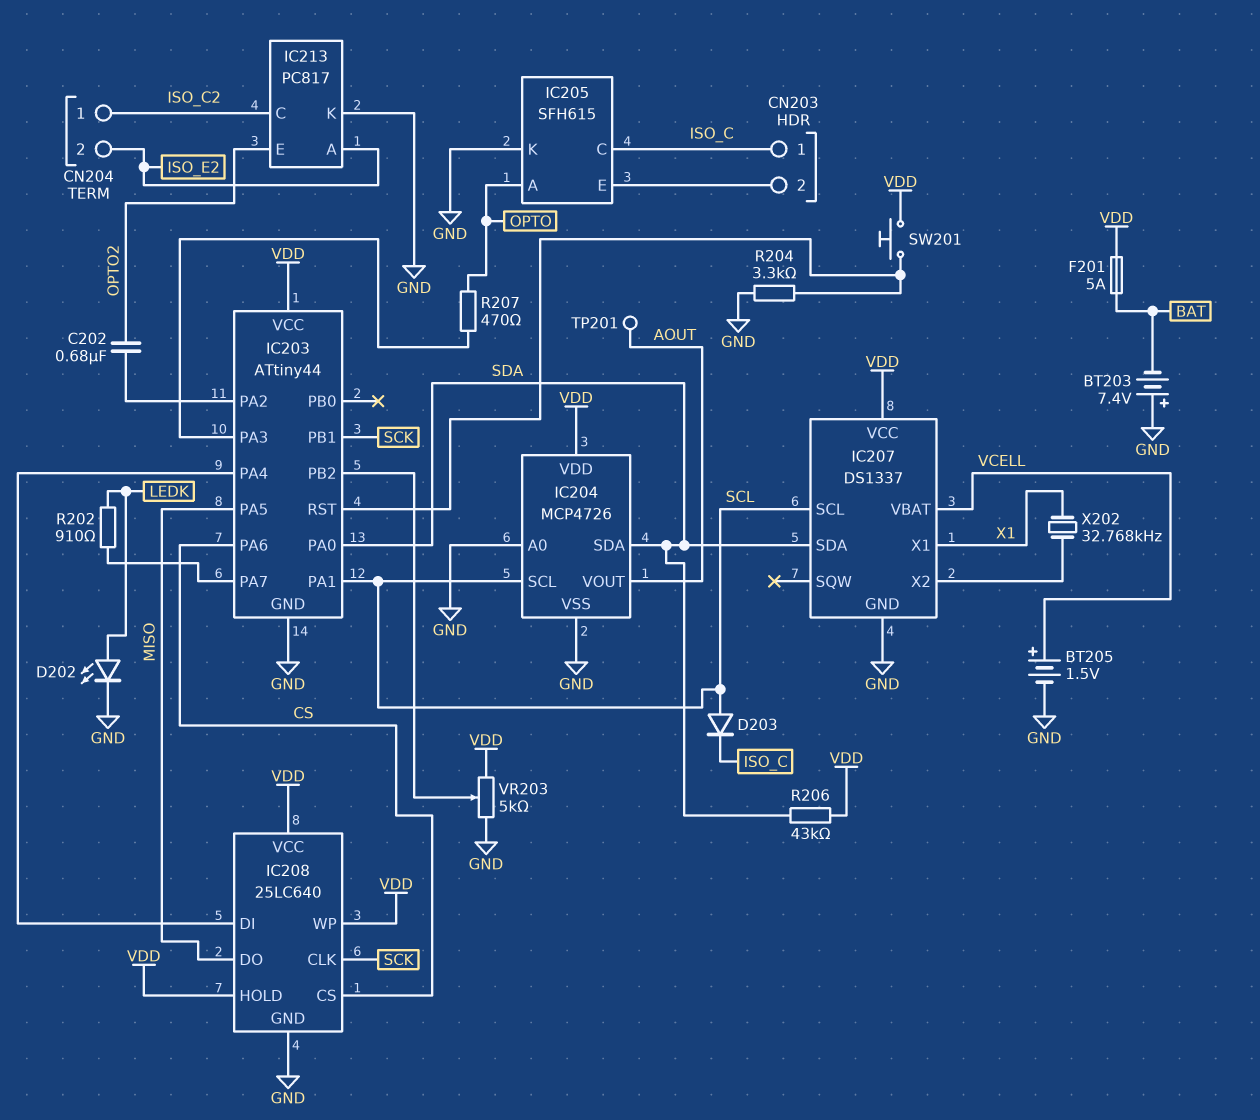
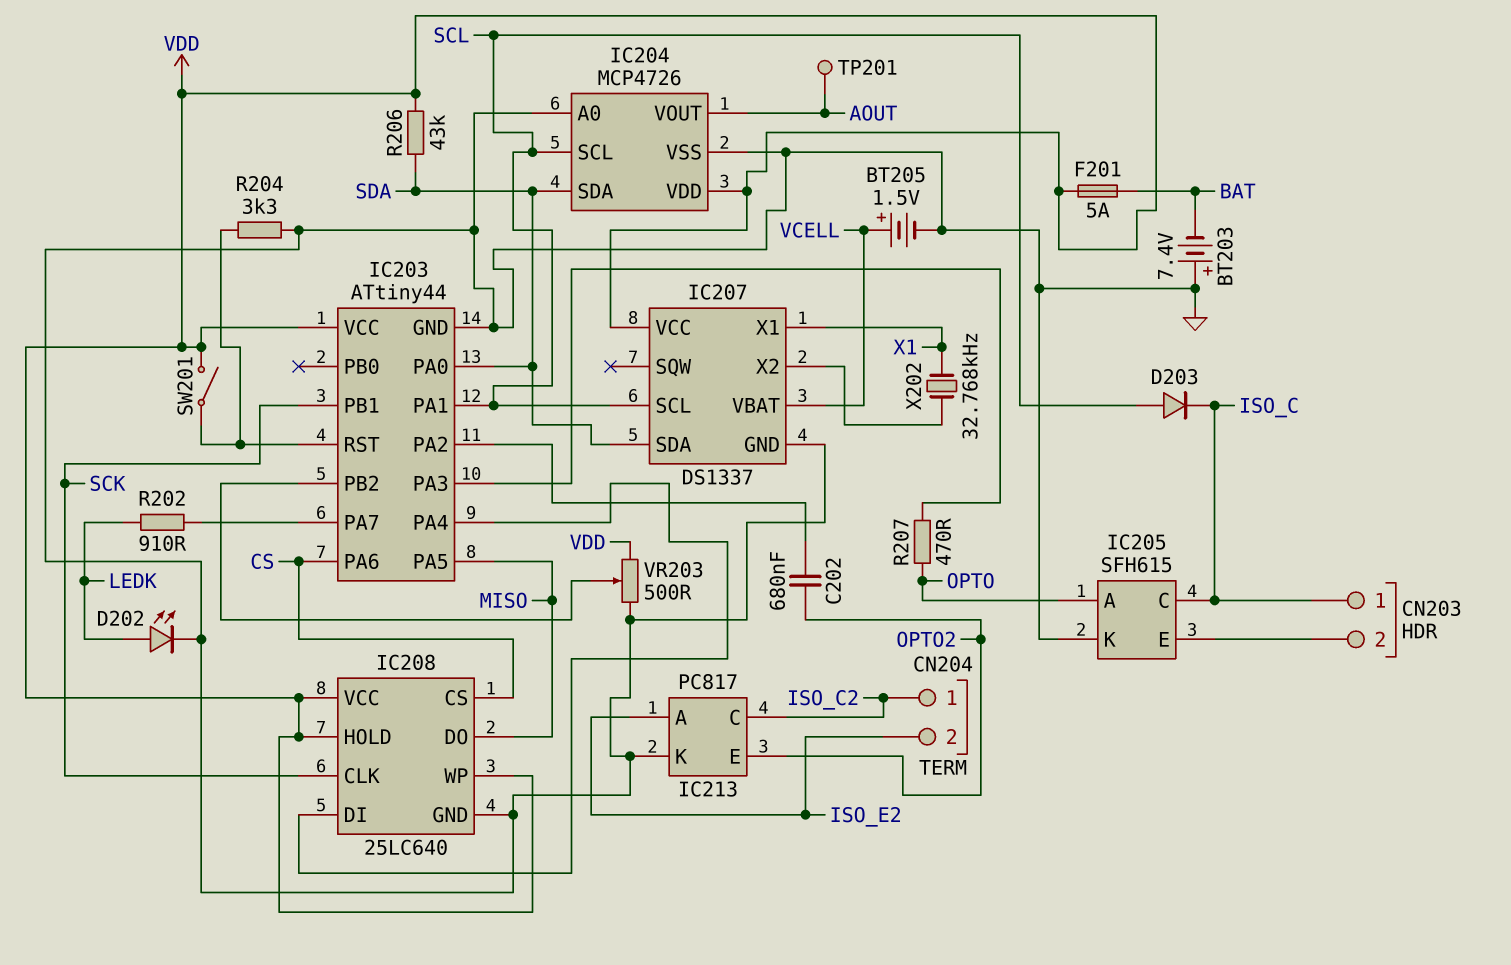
SW201: button (IC203/RST, VDD) -> switch (IC203/RST, VDD)
VR203: 5k (GND, VDD, wiper IC203/PB2) -> 500 (GND, VDD, wiper IC203/PB2)

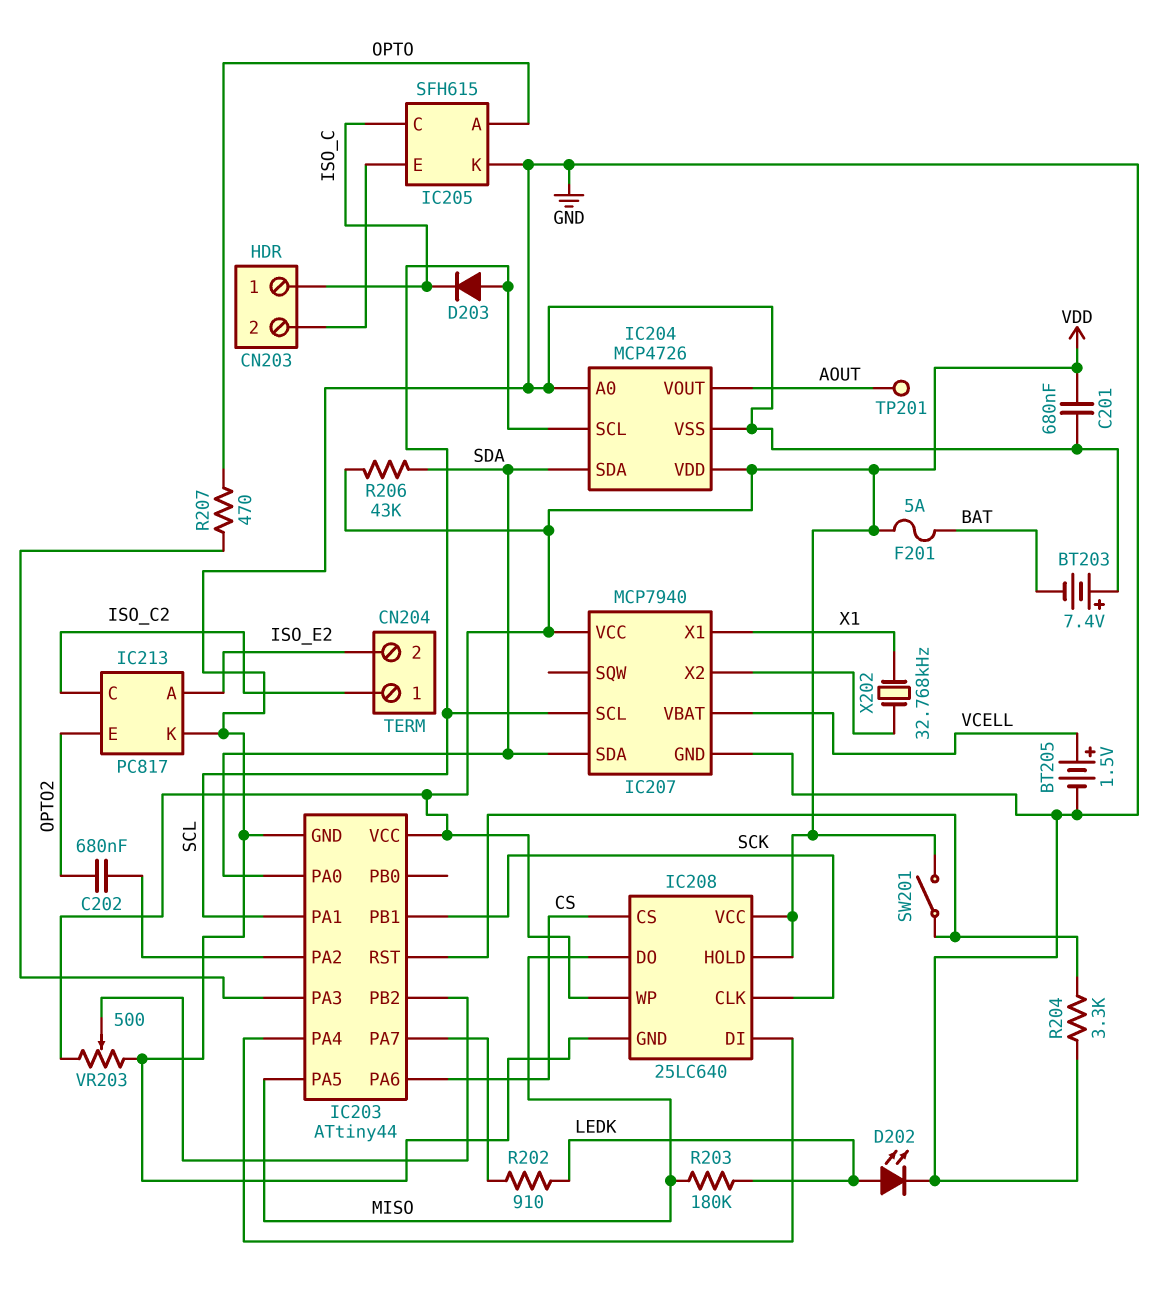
C201: none -> 680nF (GND, VDD)
IC207: DS1337 -> MCP7940
R203: none -> 180k (LEDK, MISO)

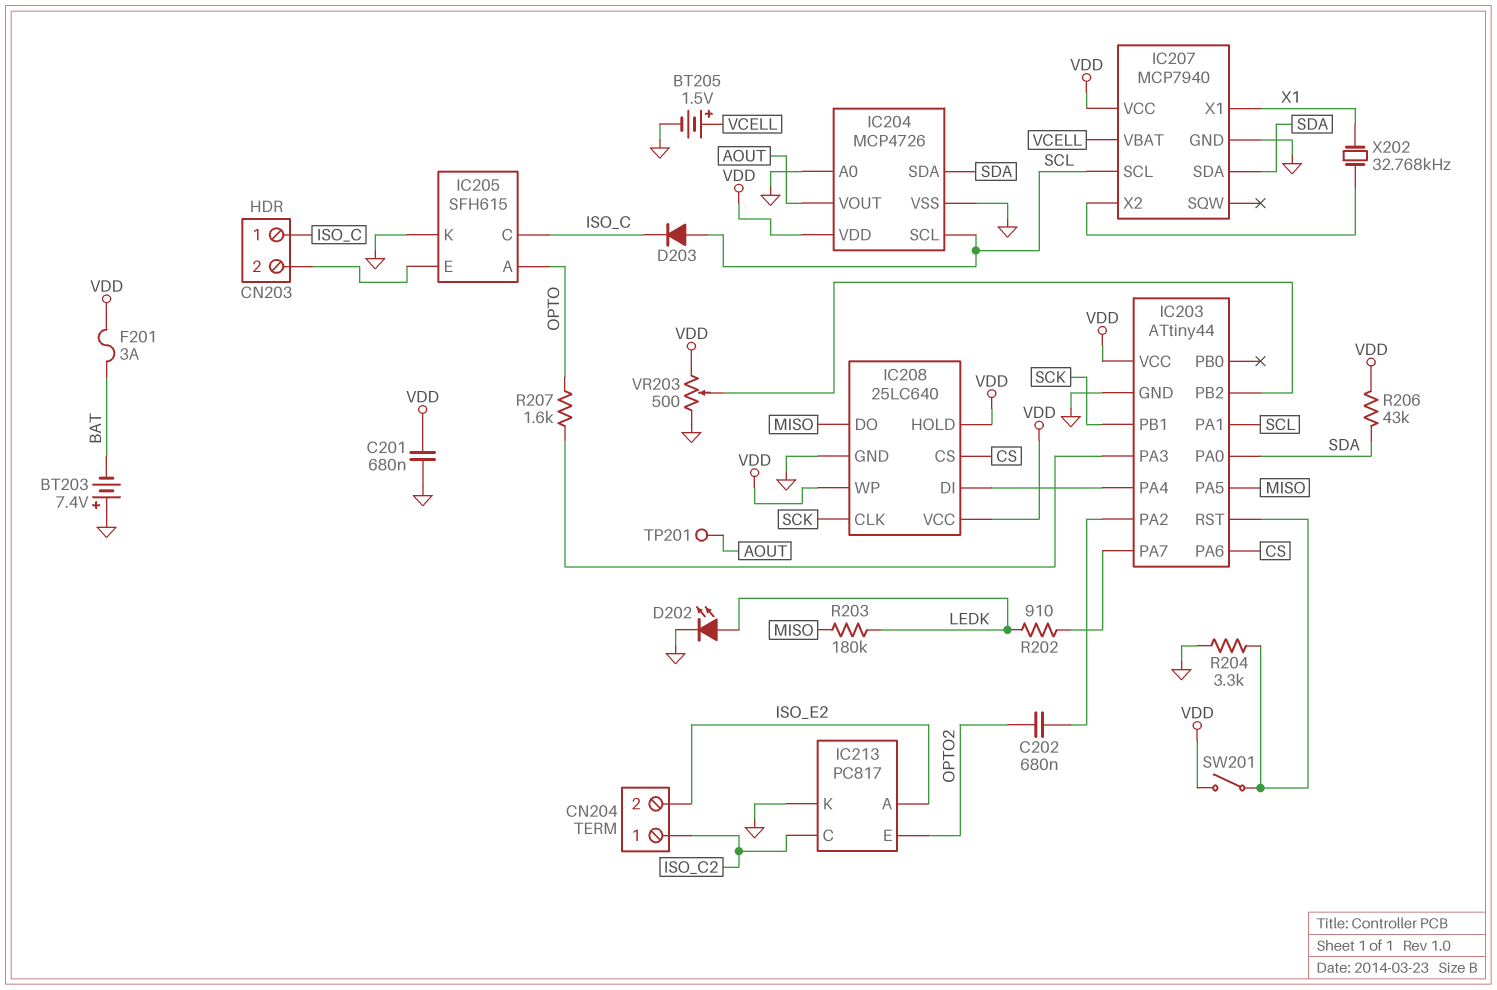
F201: 5A (BAT, VDD) -> 3A (BAT, VDD)
R207: 470 (IC203/PA3, OPTO) -> 1.6k (IC203/PA3, OPTO)

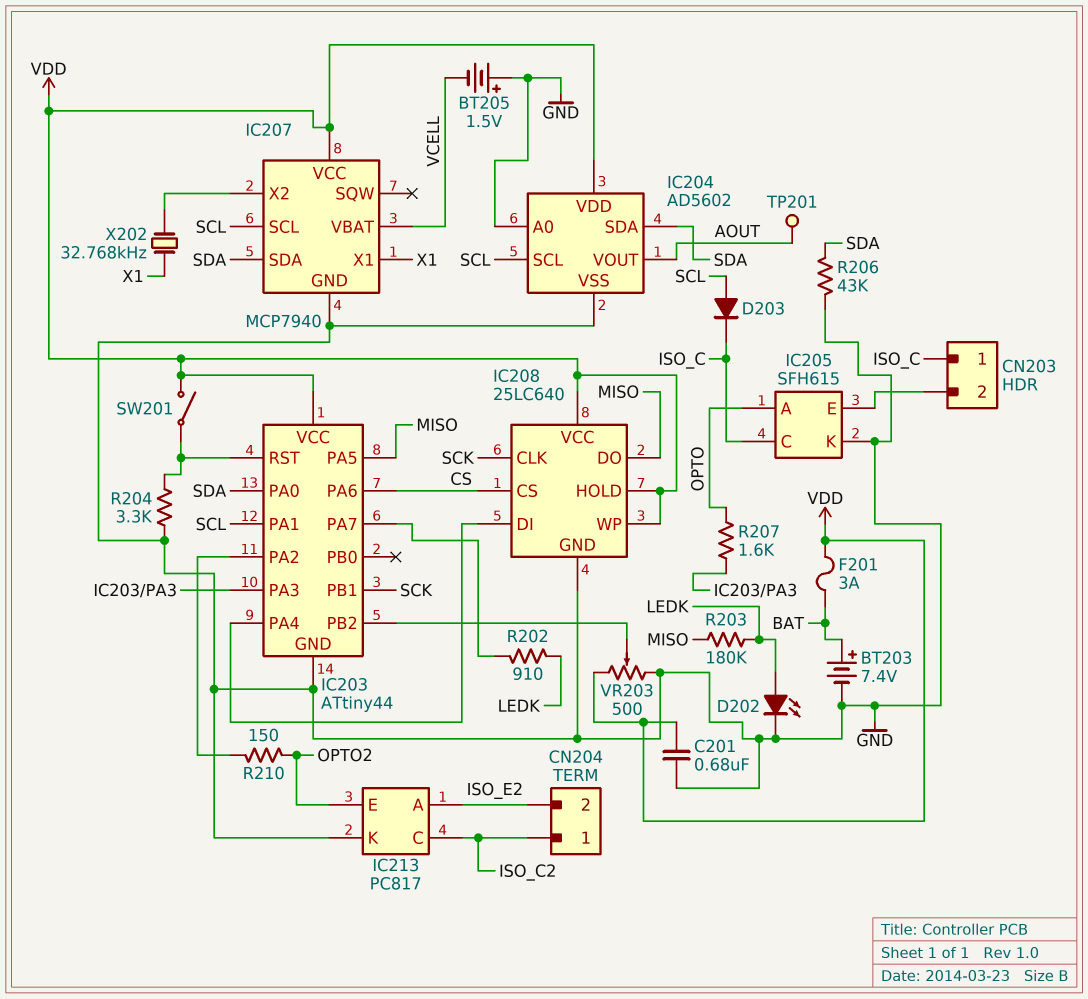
BT203: 7.4V (plus GND, minus BAT) -> 7.4V (plus BAT, minus GND)
BT205: 1.5V (plus VCELL, minus GND) -> 1.5V (plus GND, minus VCELL)
C202: 680nF (IC203/PA2, OPTO2) -> none
IC204: MCP4726 -> AD5602
R206: 43k (SDA, VDD) -> 43k (GND, SDA)
R210: none -> 150 (IC203/PA2, OPTO2)

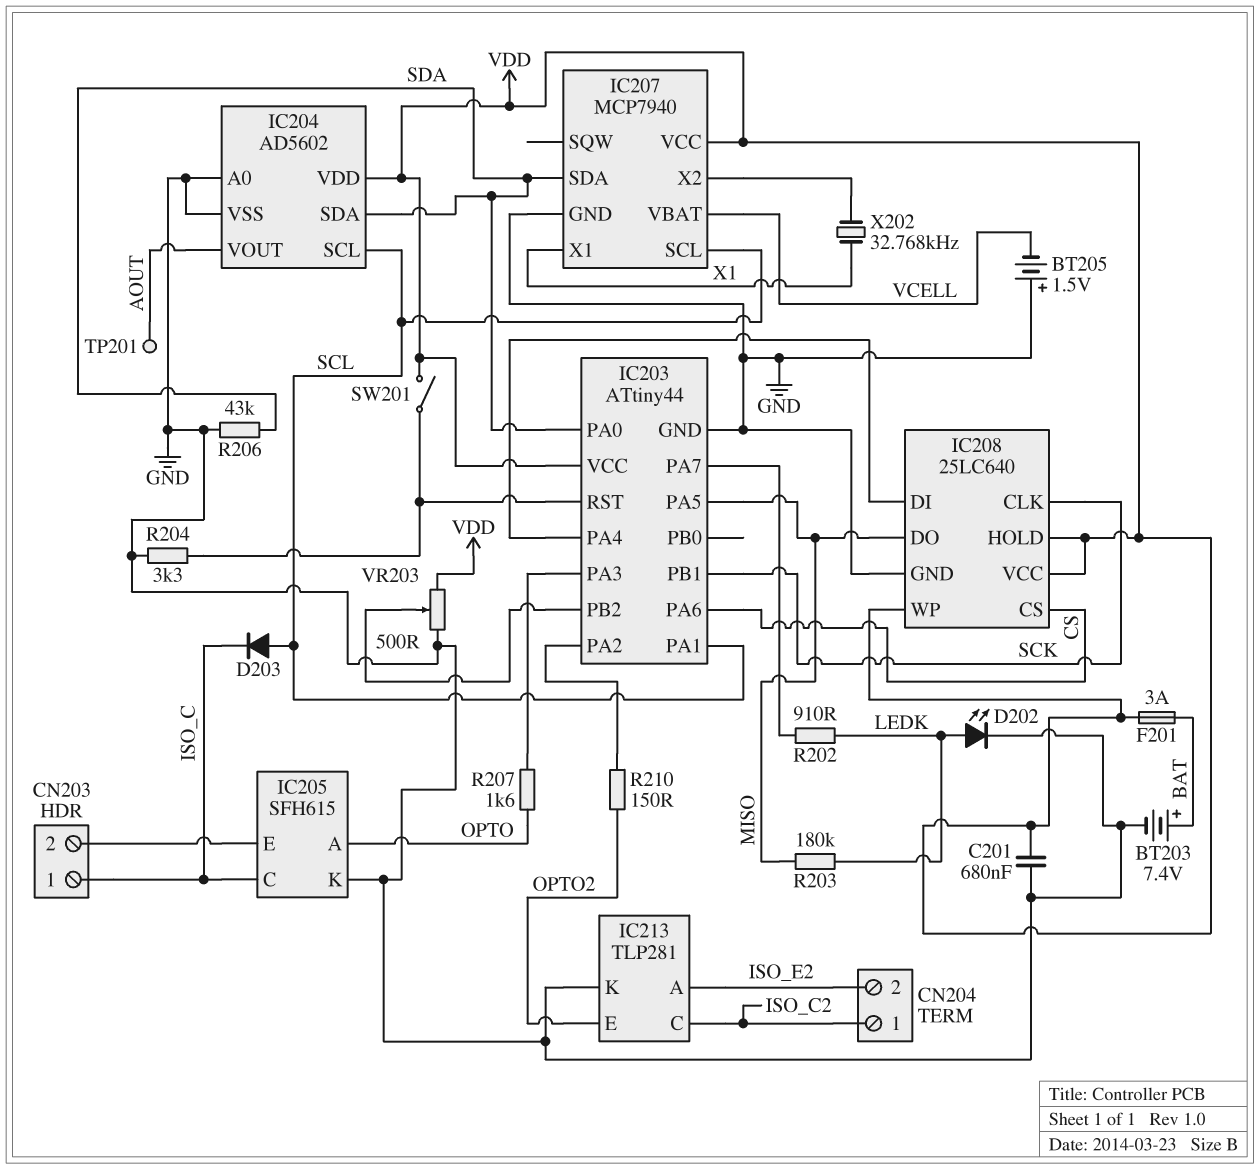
IC213: PC817 -> TLP281

